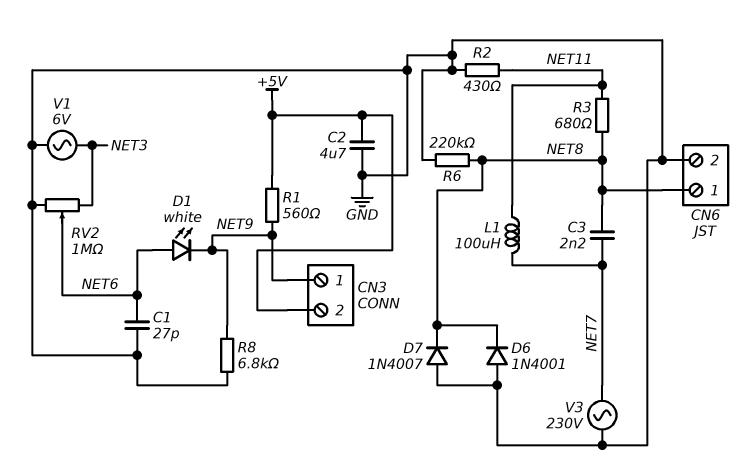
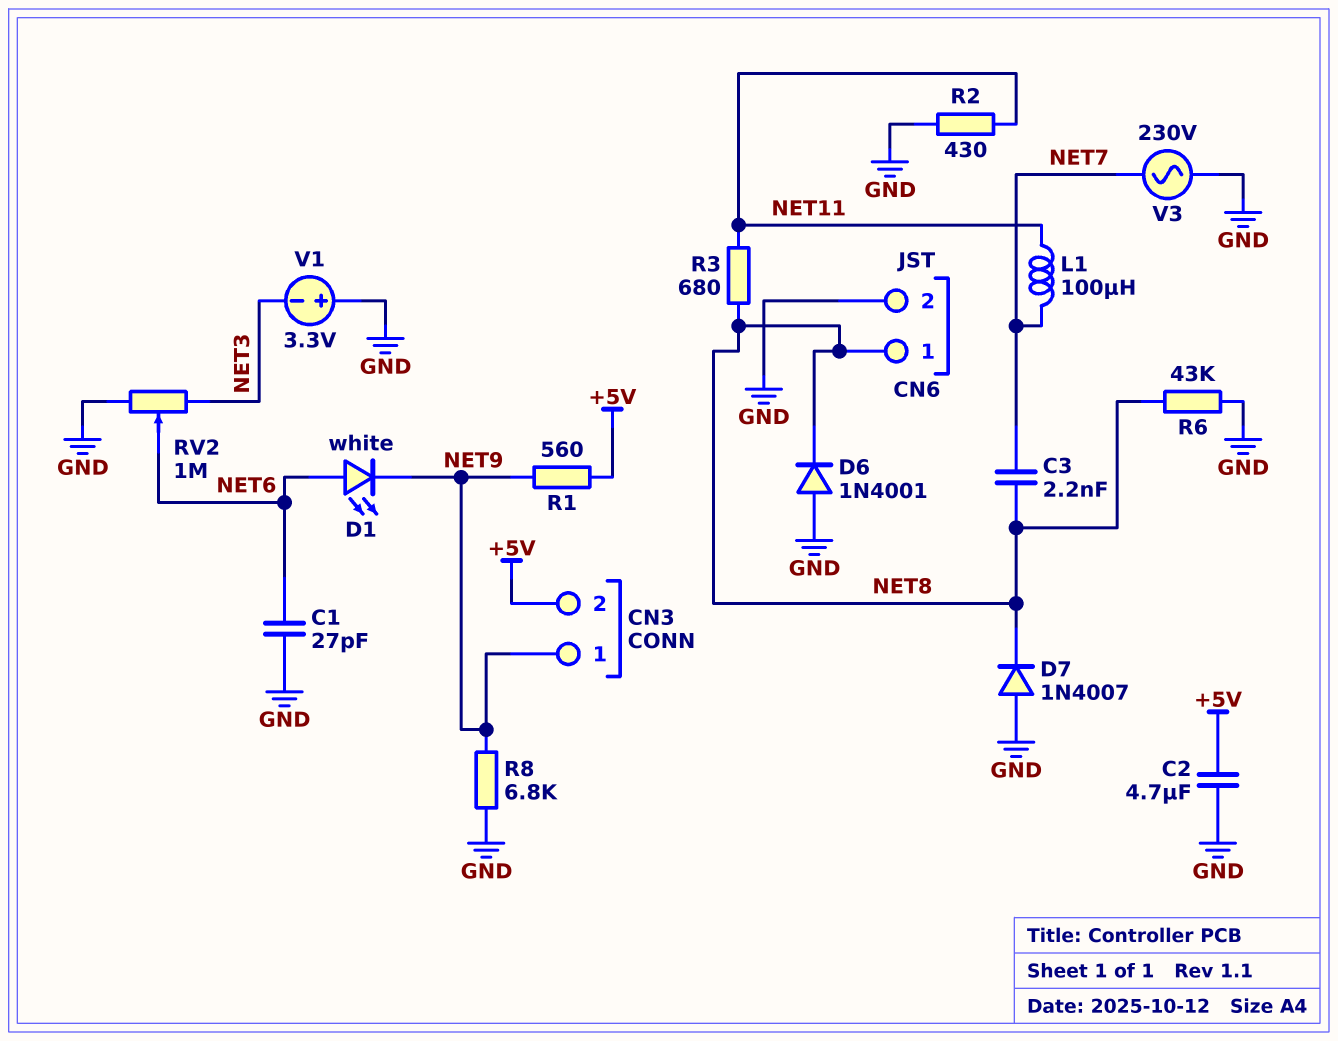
R6: 220k (GND, NET8) -> 43k (GND, NET8)
V1: AC 6V (GND, NET3) -> 3.3V (plus GND, minus NET3)

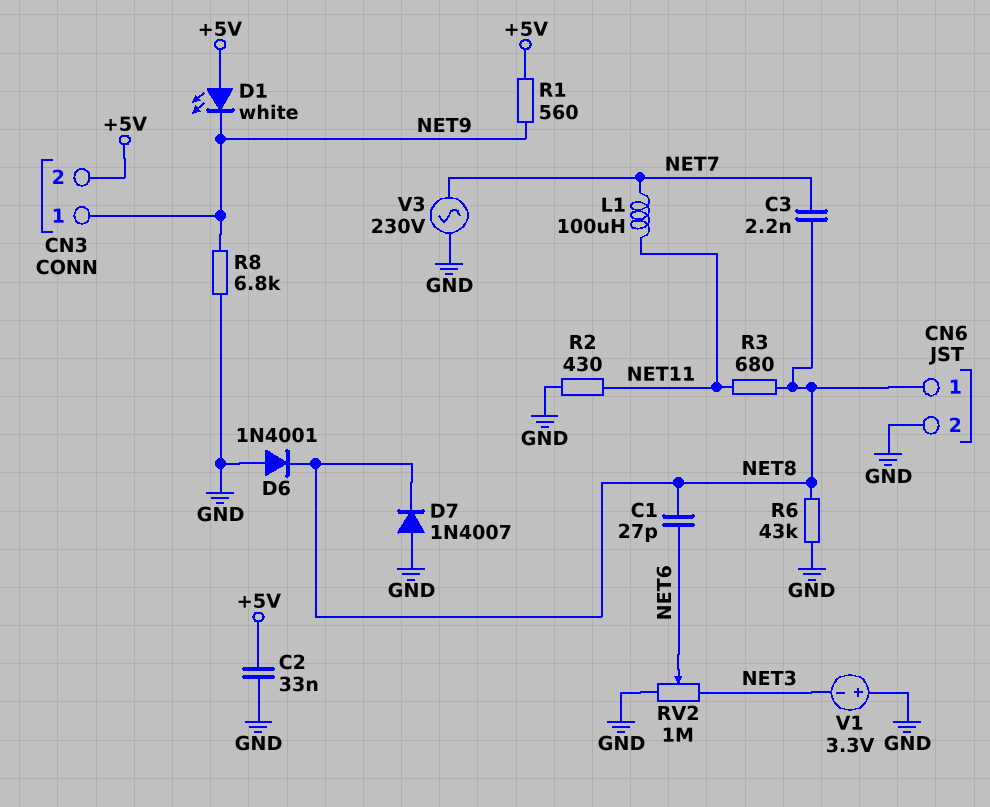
C1: 27pF (GND, NET6) -> 27pF (NET6, NET8)
C2: 4.7uF (+5V, GND) -> 33nF (+5V, GND)
D1: LED white (A NET6, K NET9) -> LED white (A +5V, K NET9)

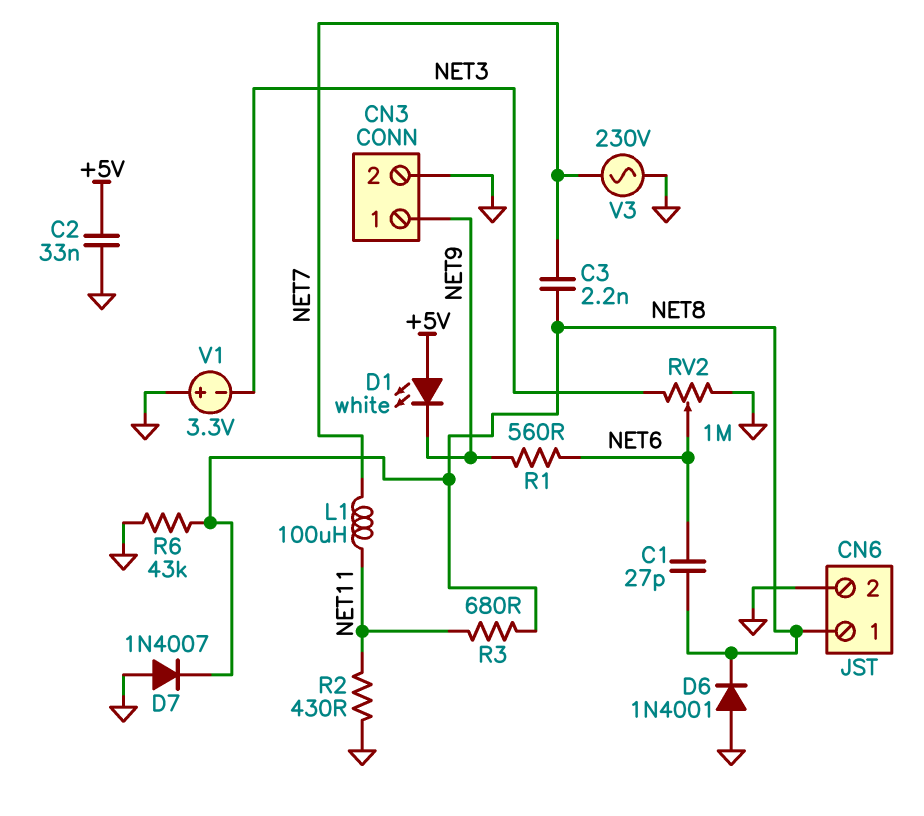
CN3 pin 2: +5V -> GND
R1: 560 (+5V, NET9) -> 560 (NET6, NET9)
R8: 6.8k (GND, NET9) -> none

